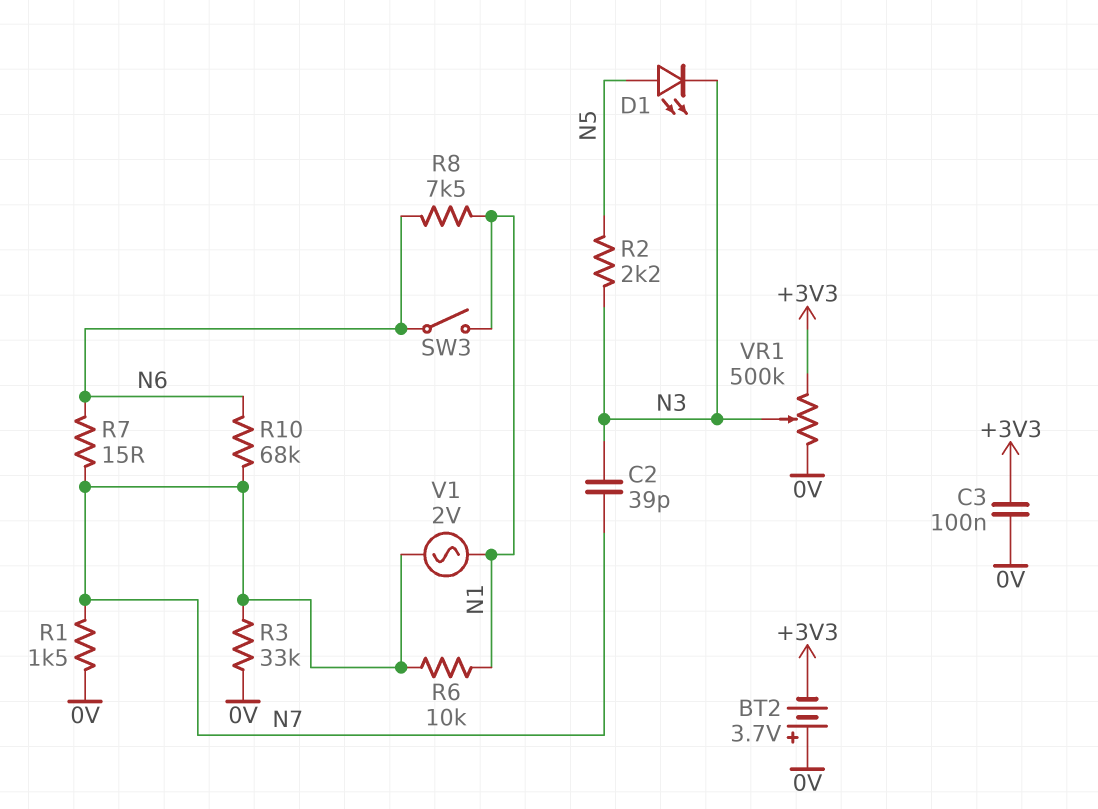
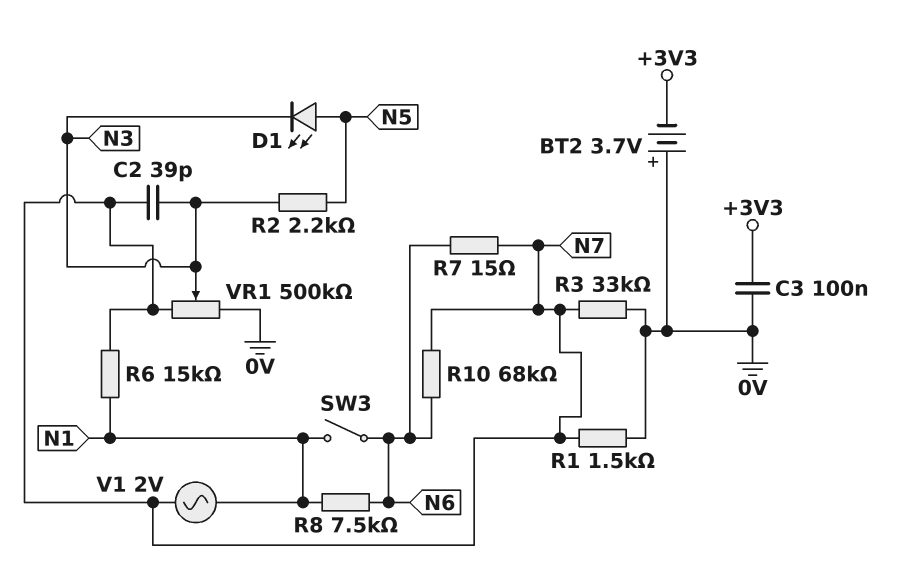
R6: 10k (N1, N7) -> 15k (N1, N7)
VR1: 500k (+3V3, 0V, wiper N3) -> 500k (0V, N7, wiper N3)

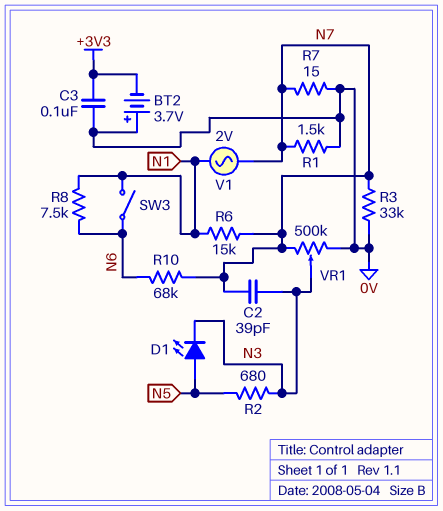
R2: 2.2k (N3, N5) -> 680 (N3, N5)
R7: 15 (N6, N7) -> 15 (0V, N7)

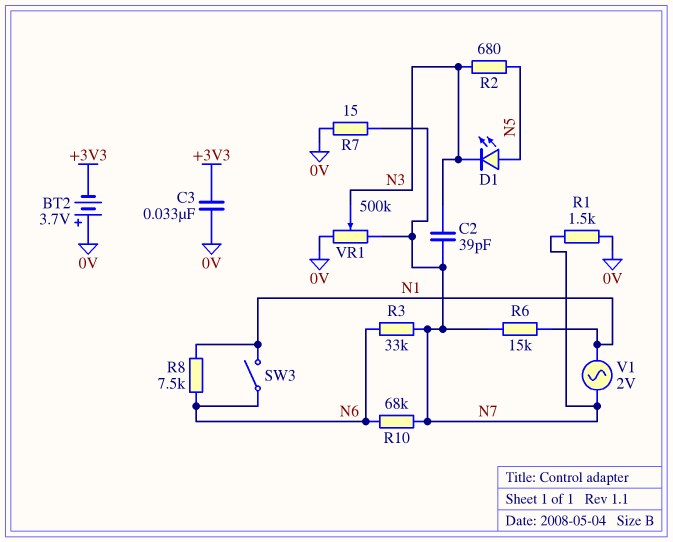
C3: 100nF (+3V3, 0V) -> 33nF (+3V3, 0V)
R3: 33k (0V, N7) -> 33k (N6, N7)

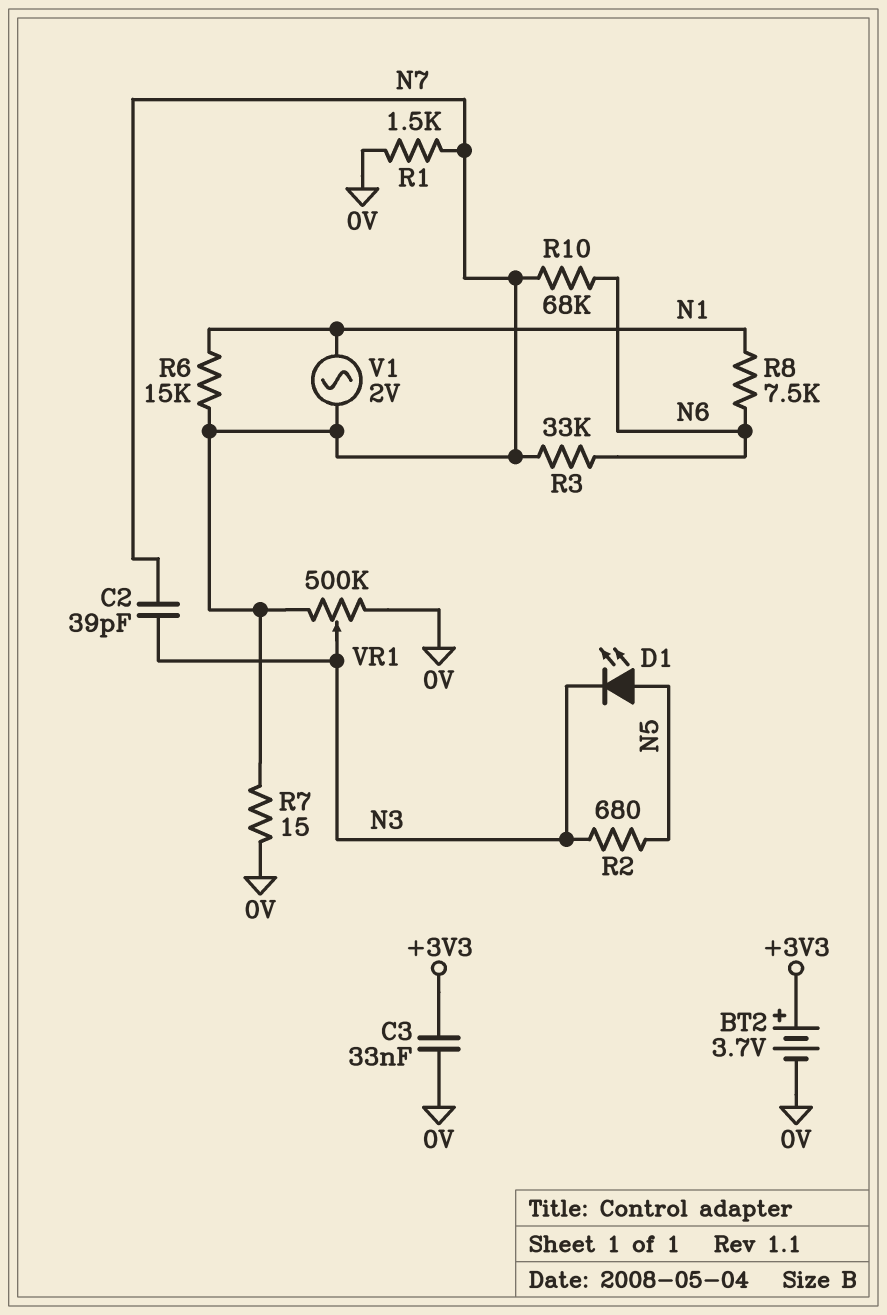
BT2: 3.7V (plus 0V, minus +3V3) -> 3.7V (plus +3V3, minus 0V)
SW3: switch (N1, N6) -> none

